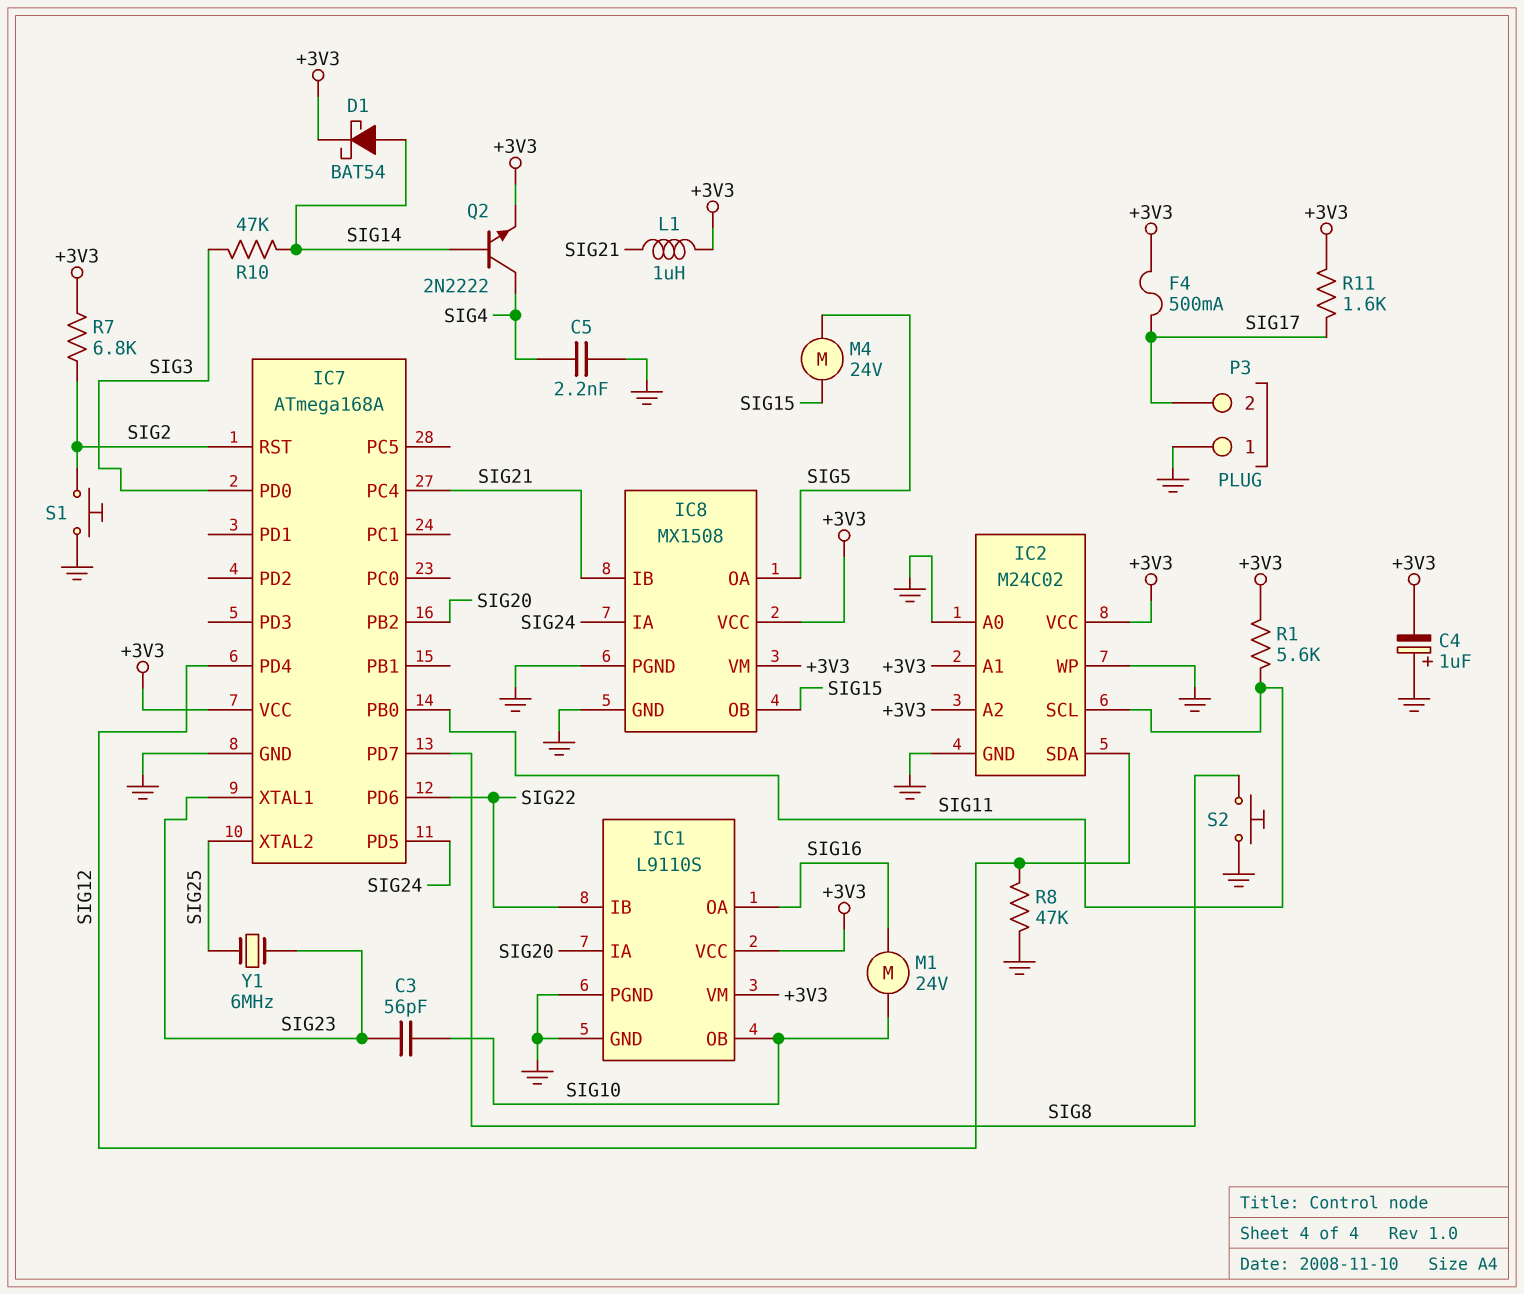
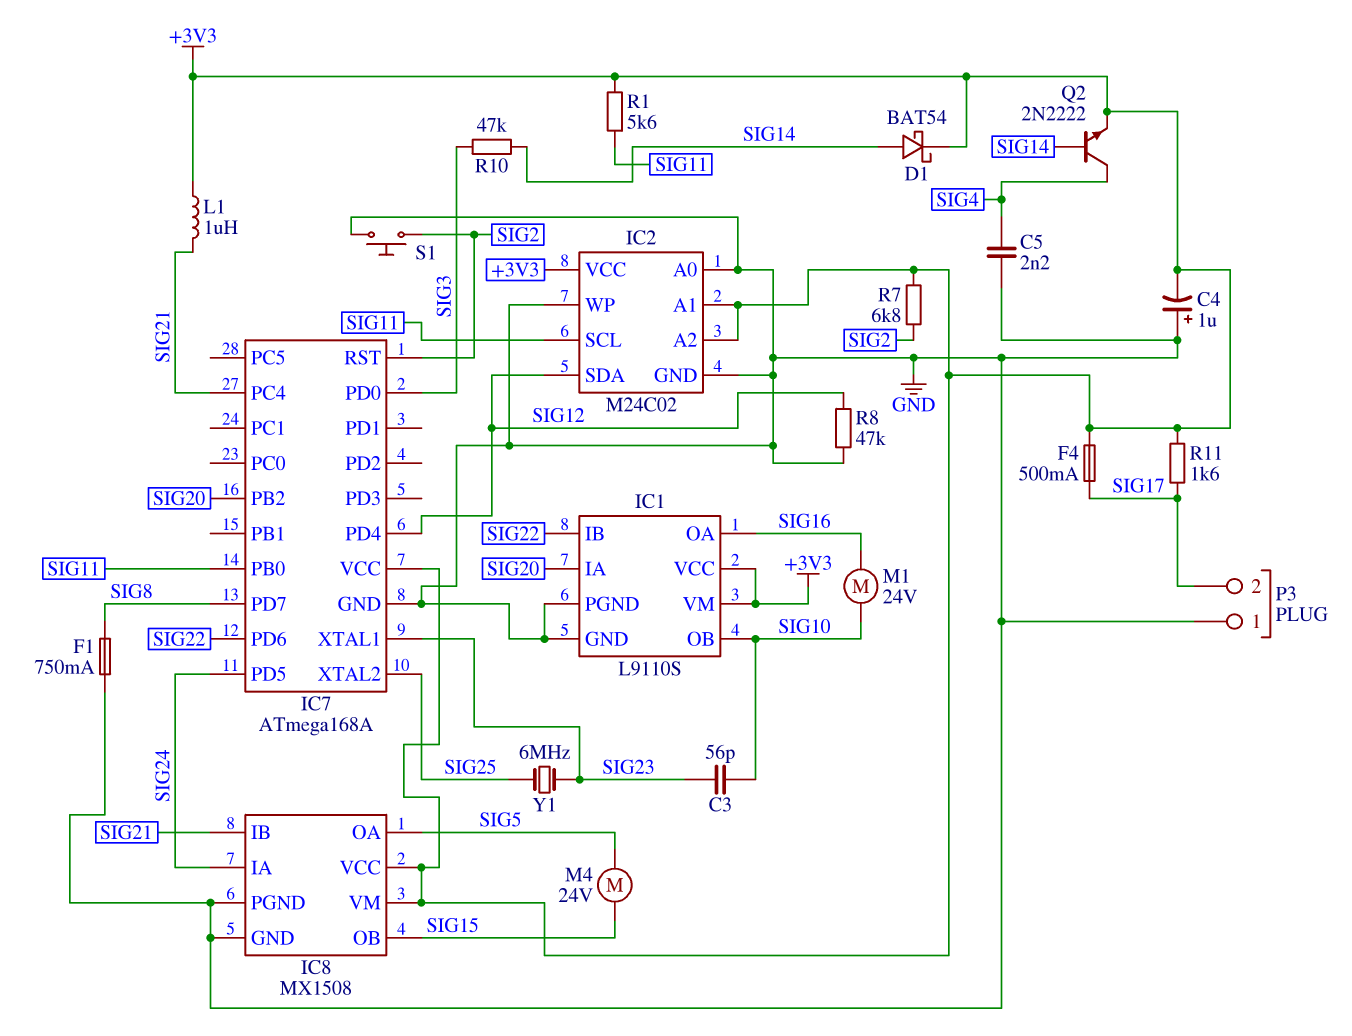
F1: none -> 750mA (GND, SIG8)
S2: button (GND, SIG8) -> none

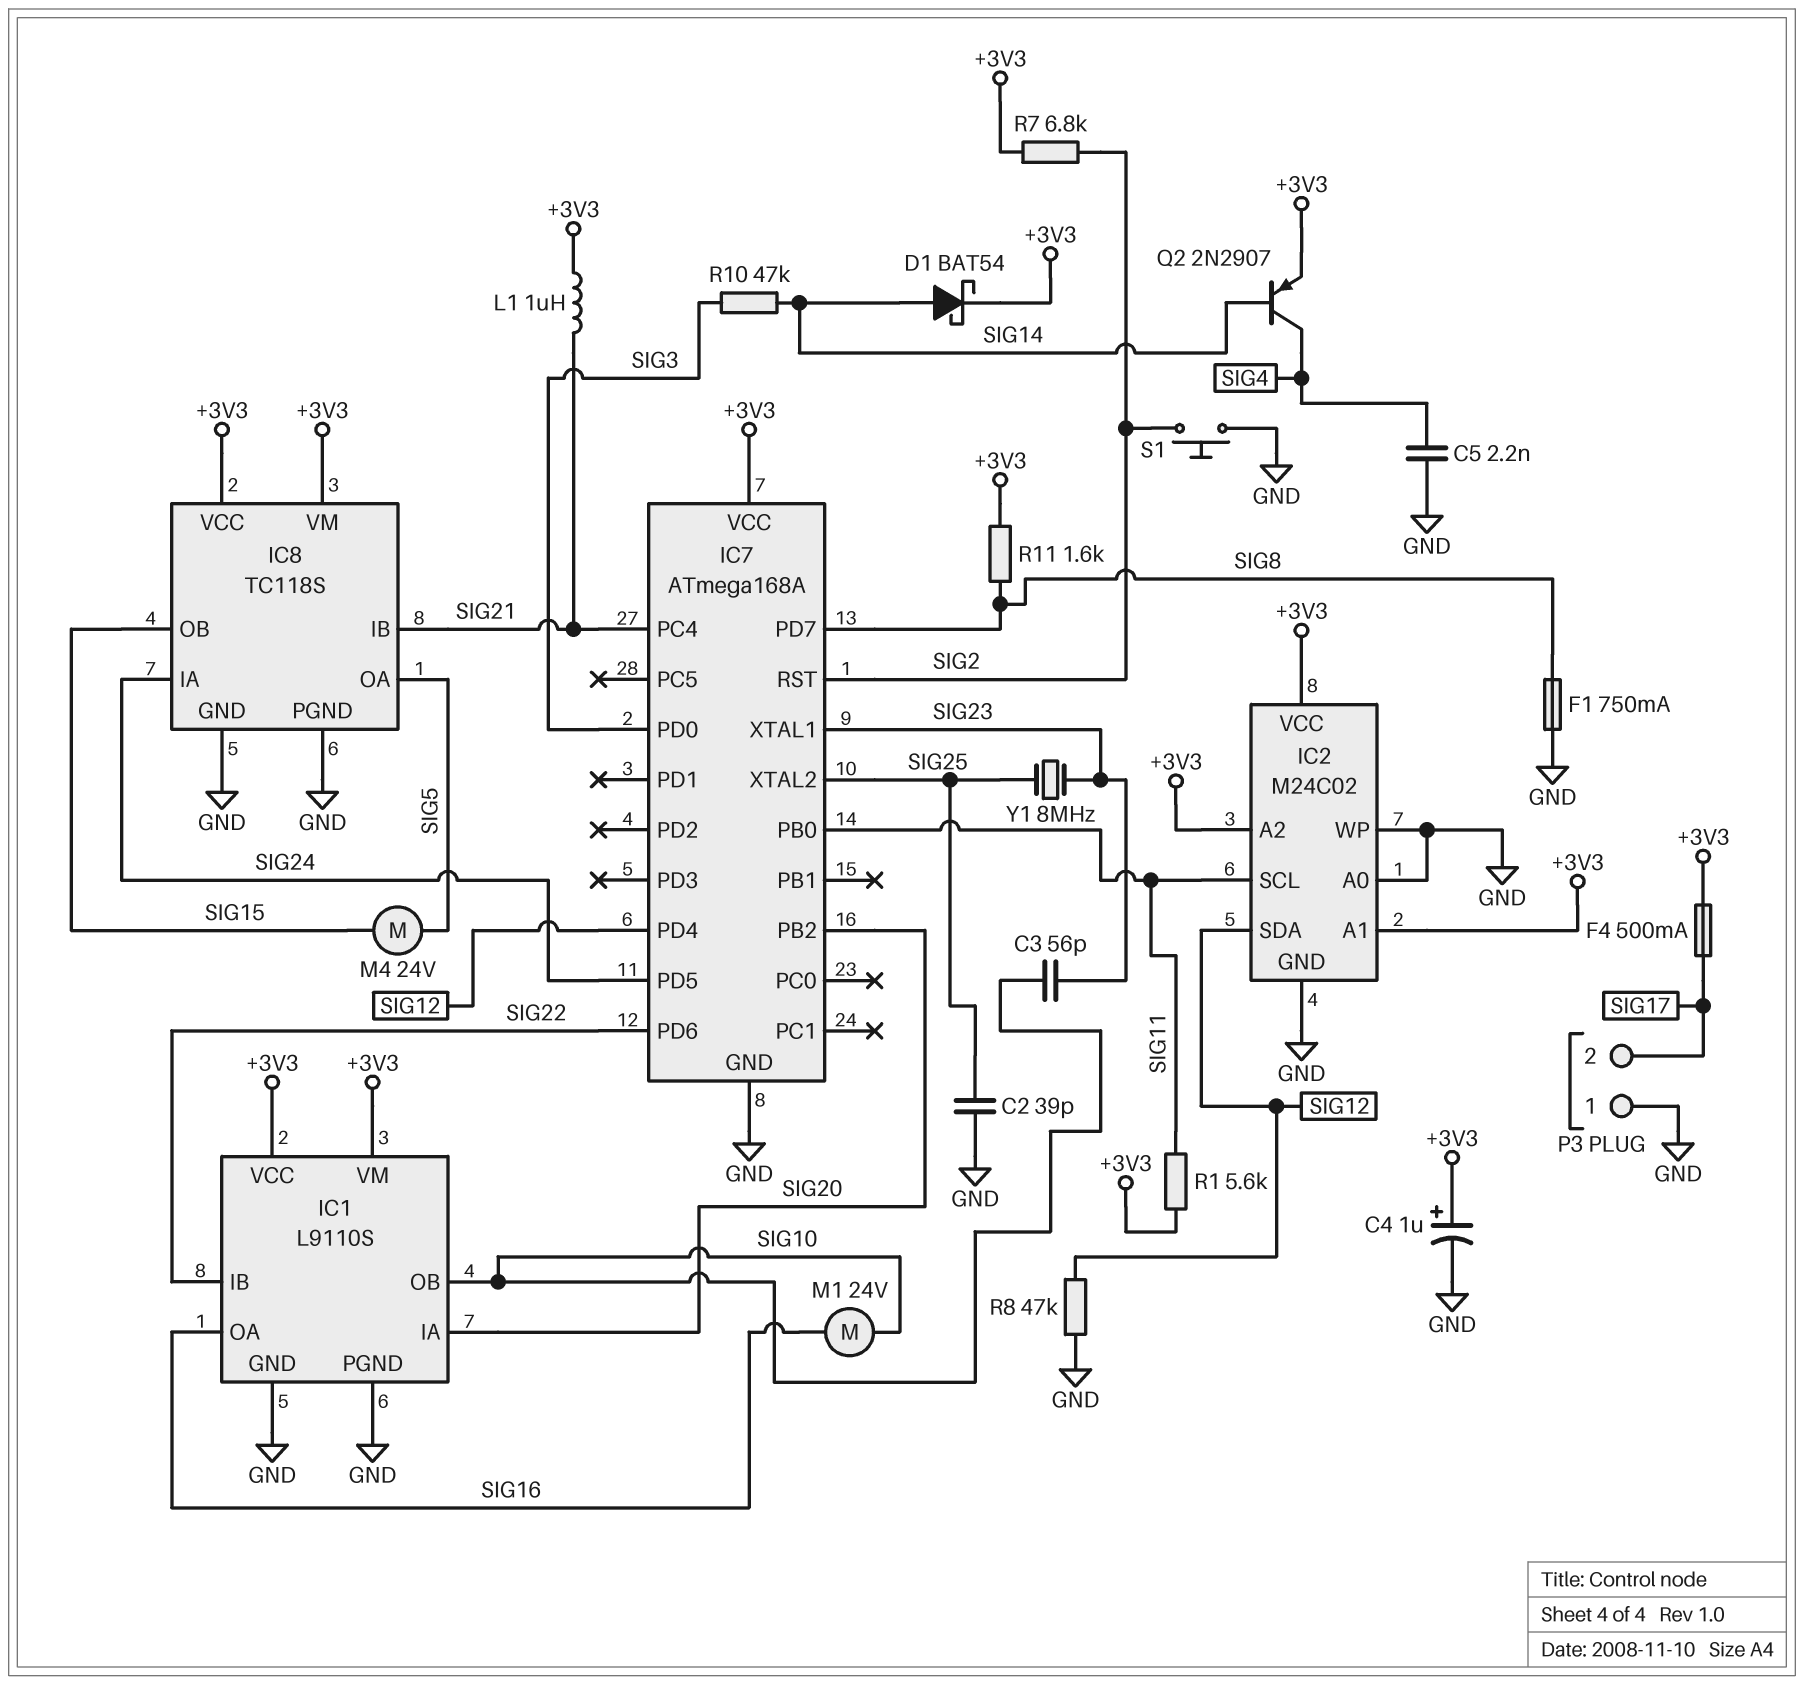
C2: none -> 39pF (GND, SIG25)
C4: 1uF (plus GND, minus +3V3) -> 1uF (plus +3V3, minus GND)
IC8: MX1508 -> TC118S
Q2: NPN 2N2222 (B SIG14, C SIG4, E +3V3) -> PNP 2N2907 (B SIG14, C SIG4, E +3V3)
R11: 1.6k (+3V3, SIG17) -> 1.6k (+3V3, SIG8)
Y1: 6MHz (SIG23, SIG25) -> 8MHz (SIG23, SIG25)

